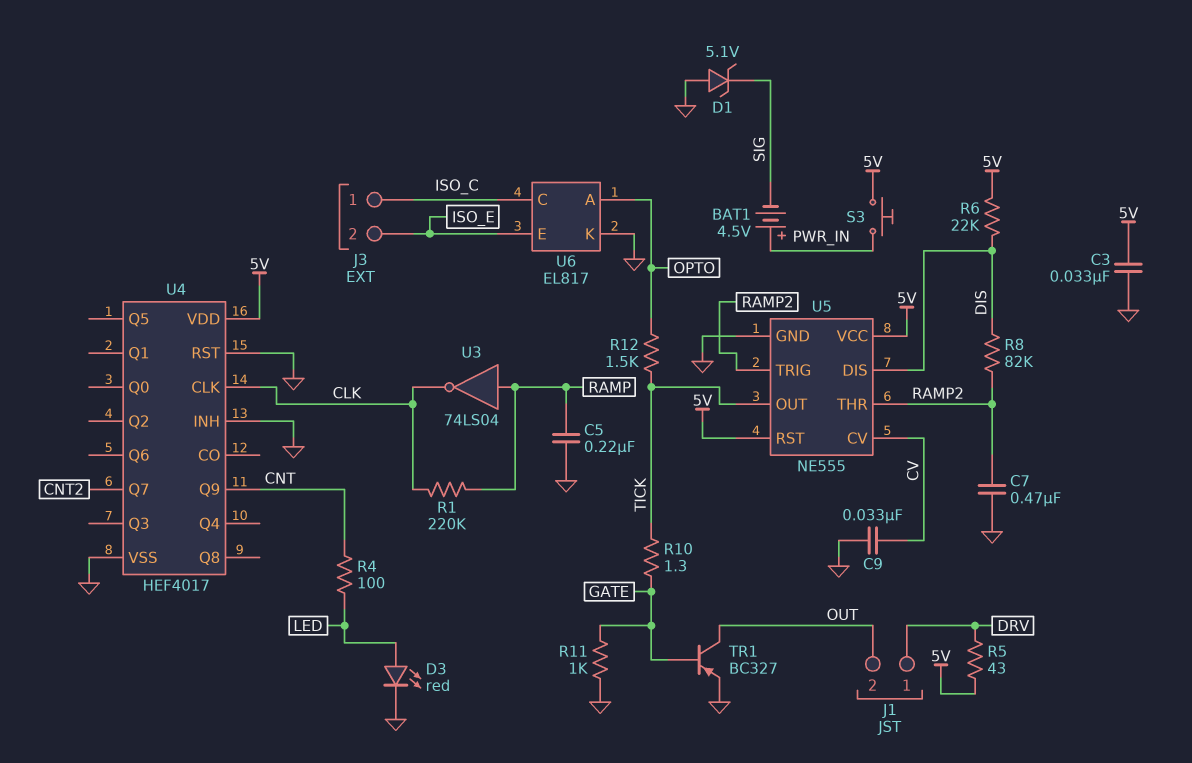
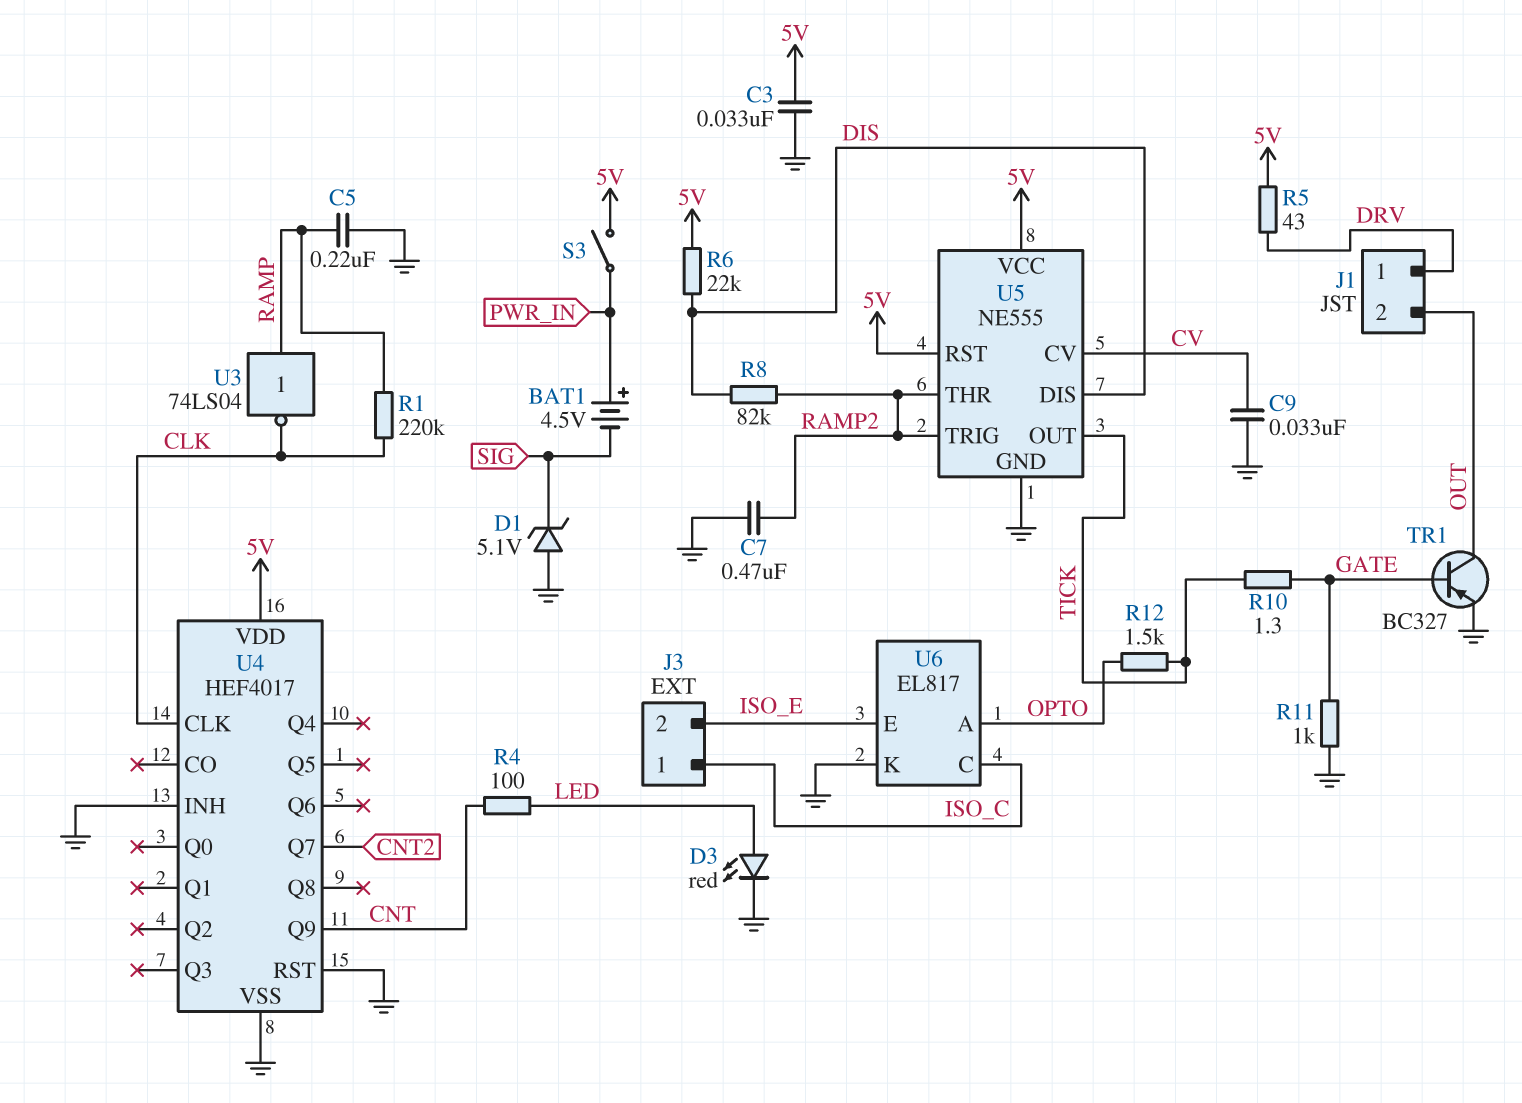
S3: button (5V, PWR_IN) -> switch (5V, PWR_IN)

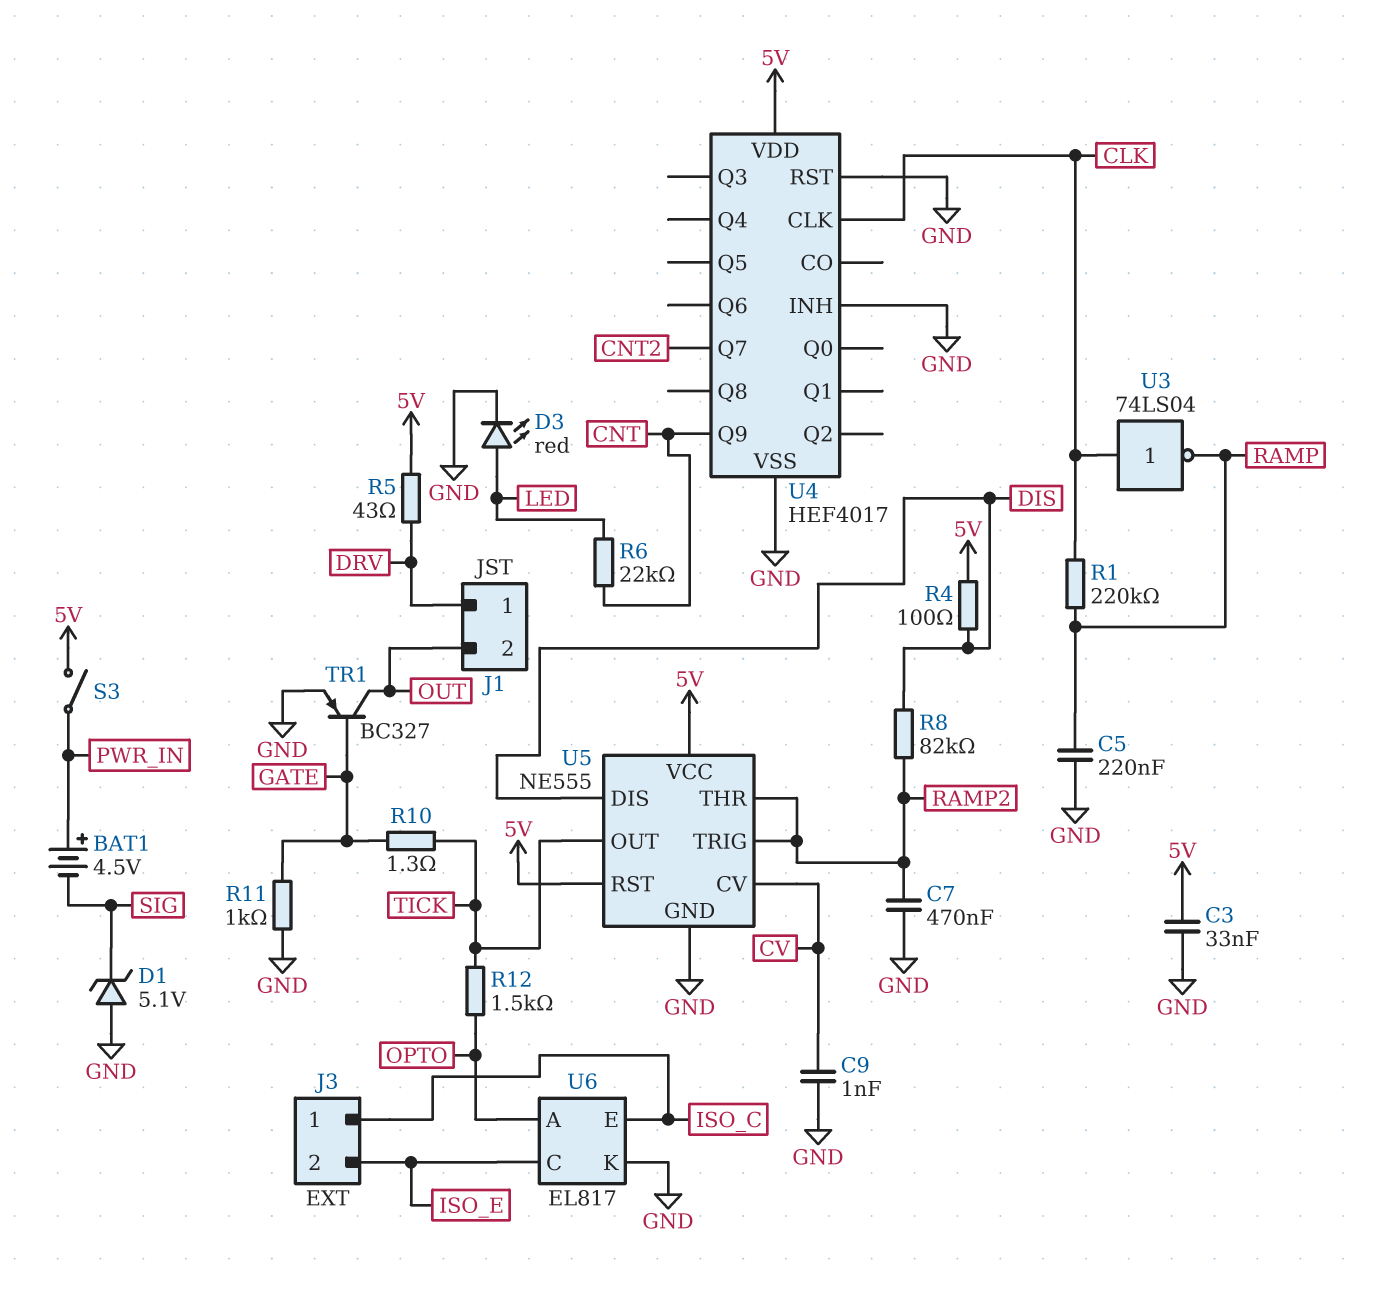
C9: 33nF (CV, GND) -> 1nF (CV, GND)
R4: 100 (CNT, LED) -> 100 (5V, DIS)
R6: 22k (5V, DIS) -> 22k (CNT, LED)
U3: NOT 74LS04 (in RAMP, out CLK) -> NOT 74LS04 (in CLK, out RAMP)
U6 pin C: ISO_C -> ISO_E
U6 pin E: ISO_E -> ISO_C

